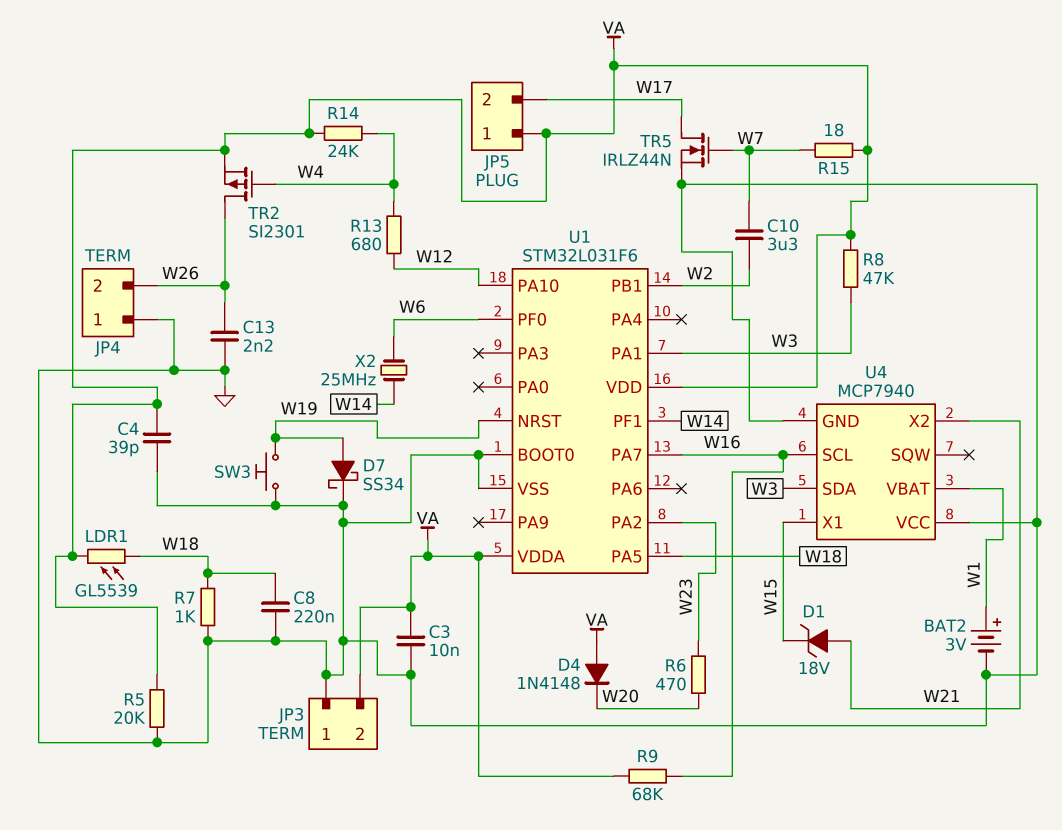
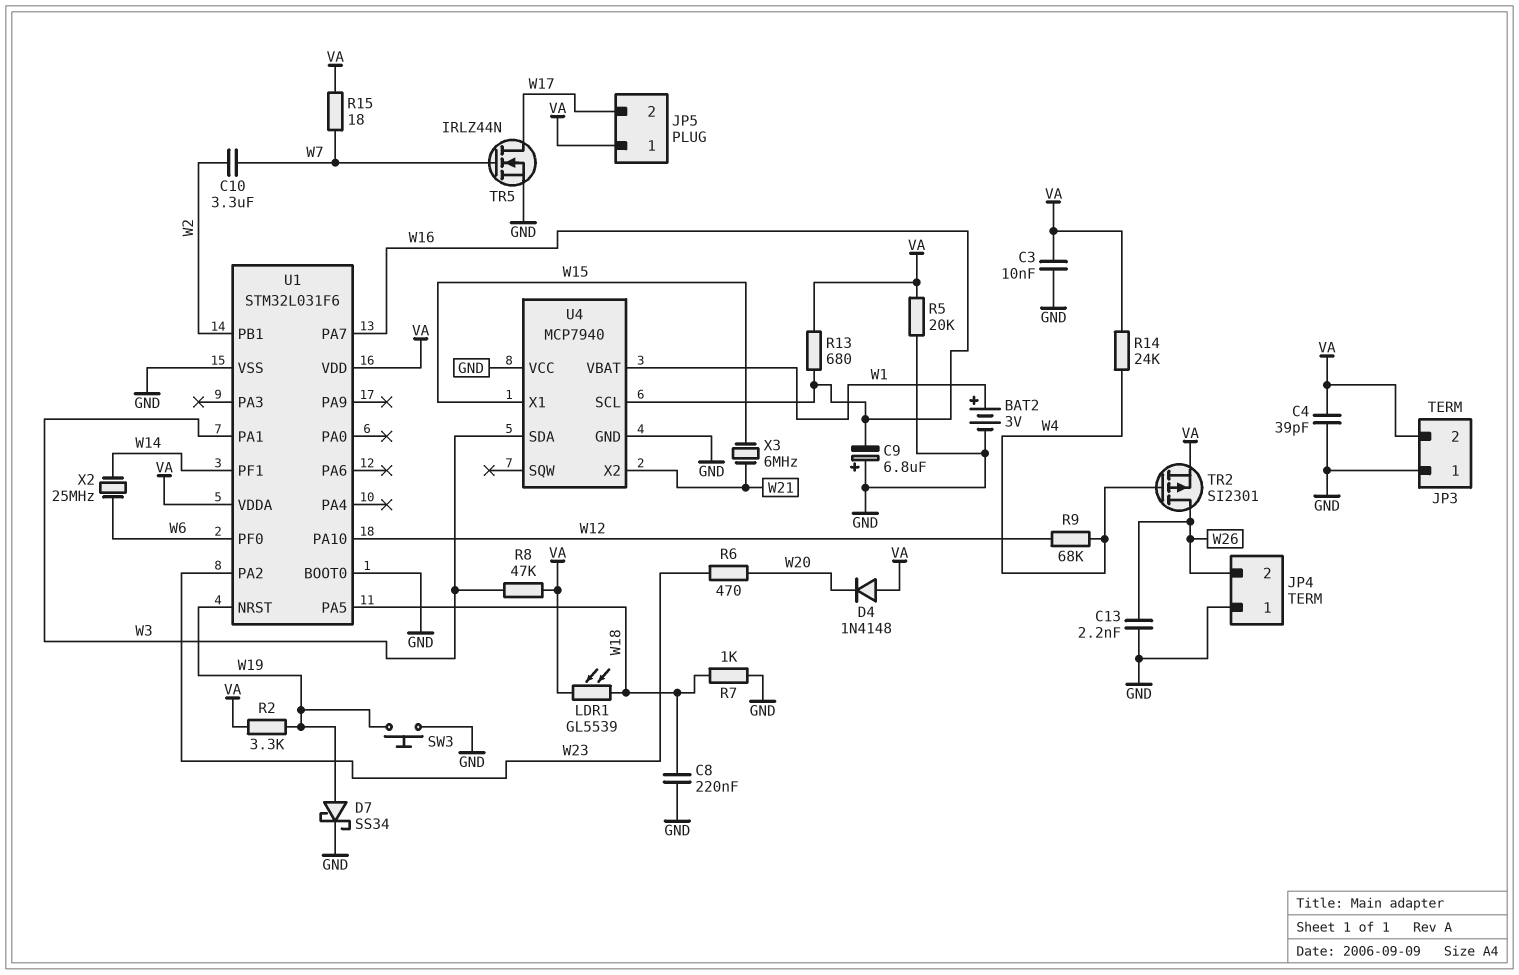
C9: none -> 6.8uF (plus GND, minus W16)
D1: zener 18V (A W21, K W15) -> none
R2: none -> 3.3k (VA, W19)
R9: 68k (VA, W16) -> 68k (W4, W12)
R13: 680 (W4, W12) -> 680 (VA, W16)
X3: none -> 6MHz (W15, W21)

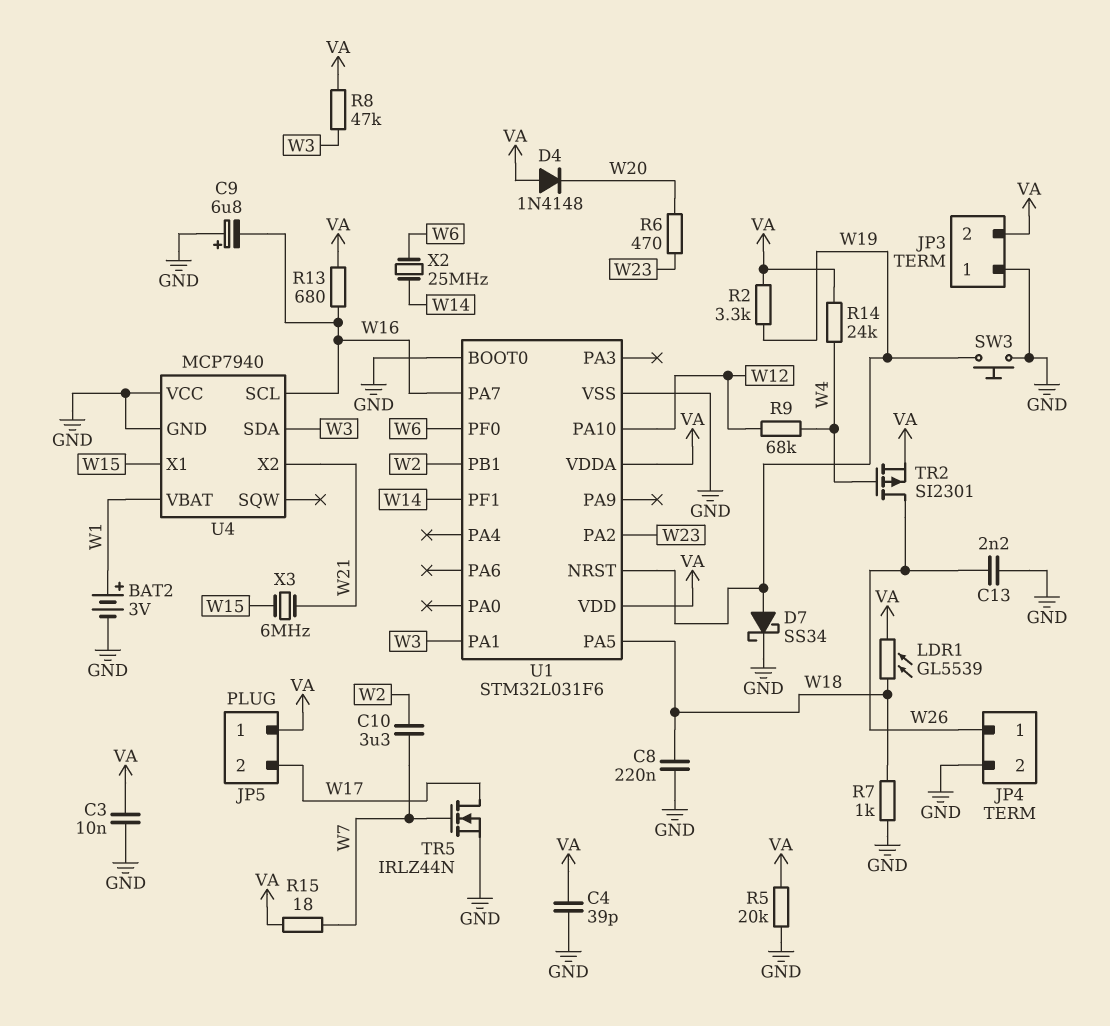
JP4 pin 1: GND -> W26
JP4 pin 2: W26 -> GND

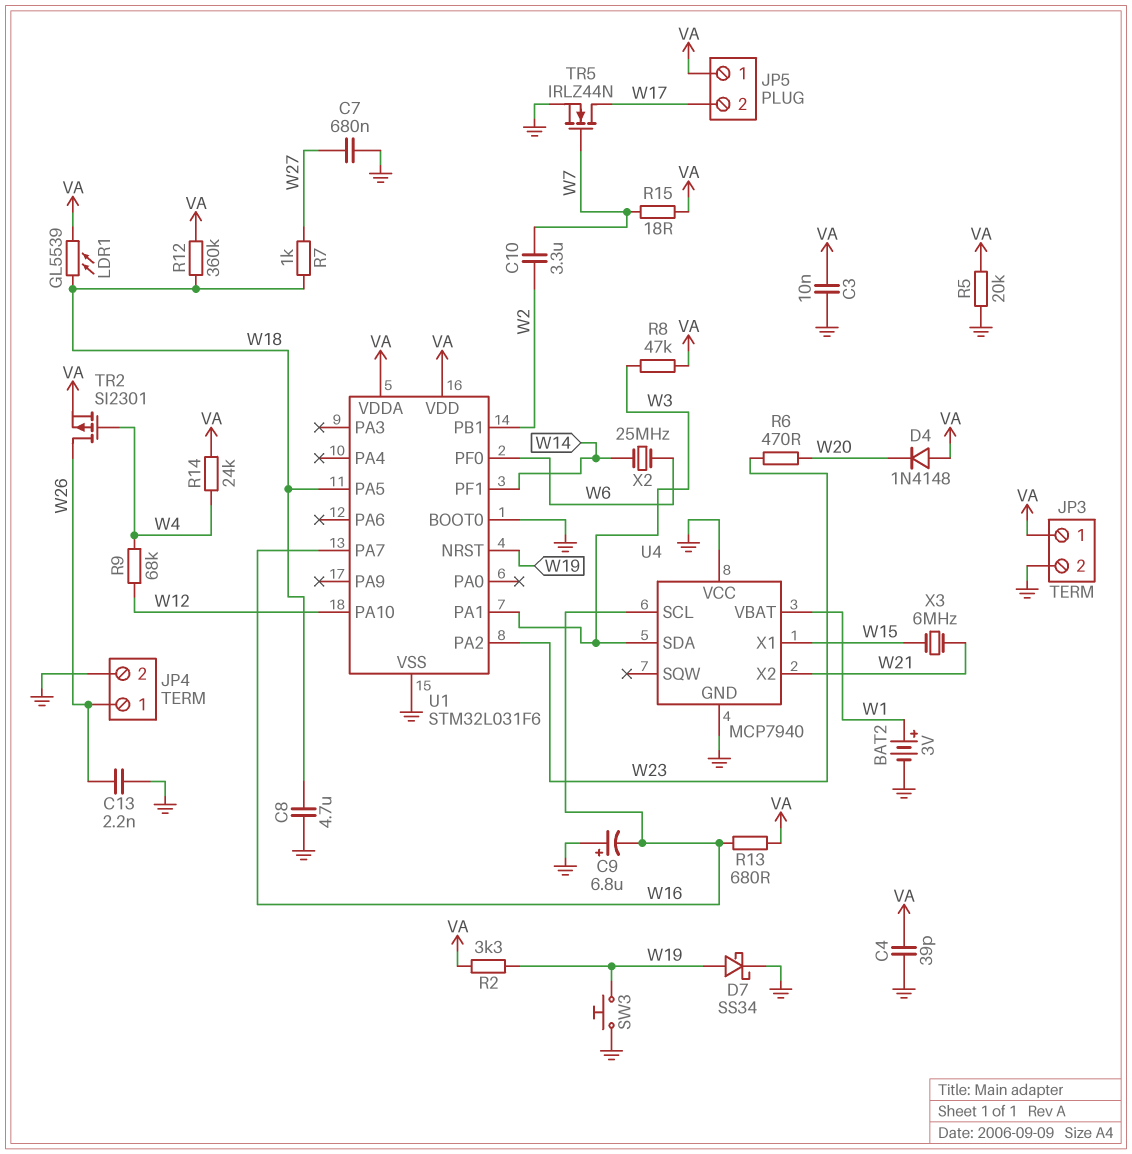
C7: none -> 680nF (GND, W27)
C8: 220nF (GND, W18) -> 4.7uF (GND, W18)
JP3 pin 1: GND -> VA
JP3 pin 2: VA -> GND
R7: 1k (GND, W18) -> 1k (W18, W27)
R12: none -> 360k (VA, W18)

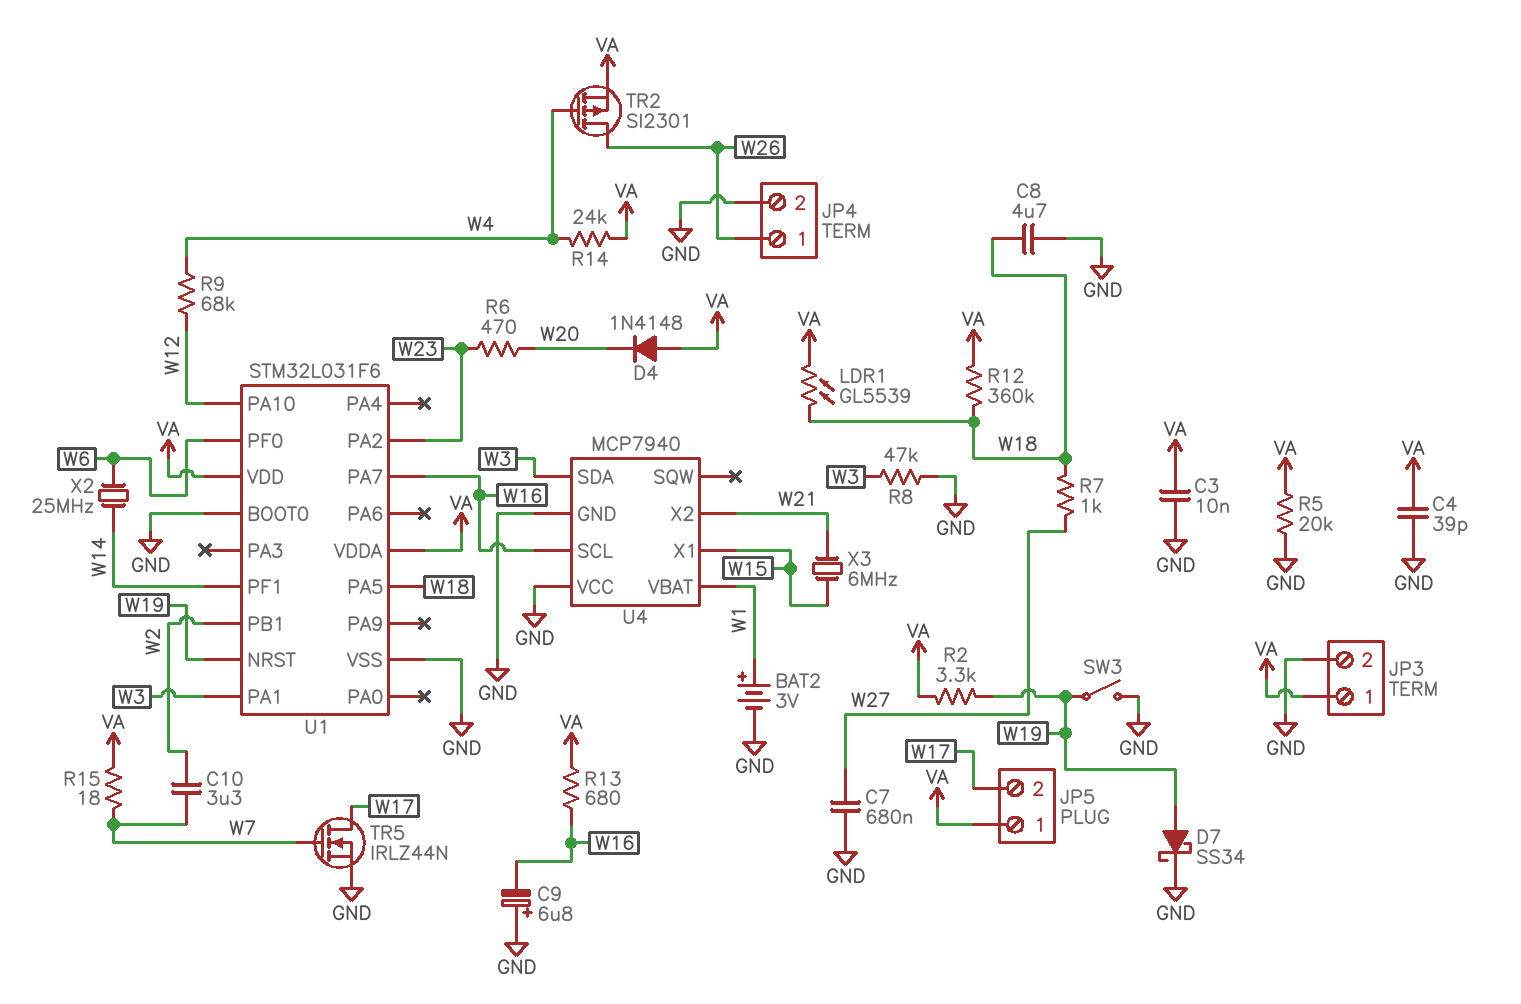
C13: 2.2nF (GND, W26) -> none
R8: 47k (VA, W3) -> 47k (GND, W3)
SW3: button (GND, W19) -> switch (GND, W19)

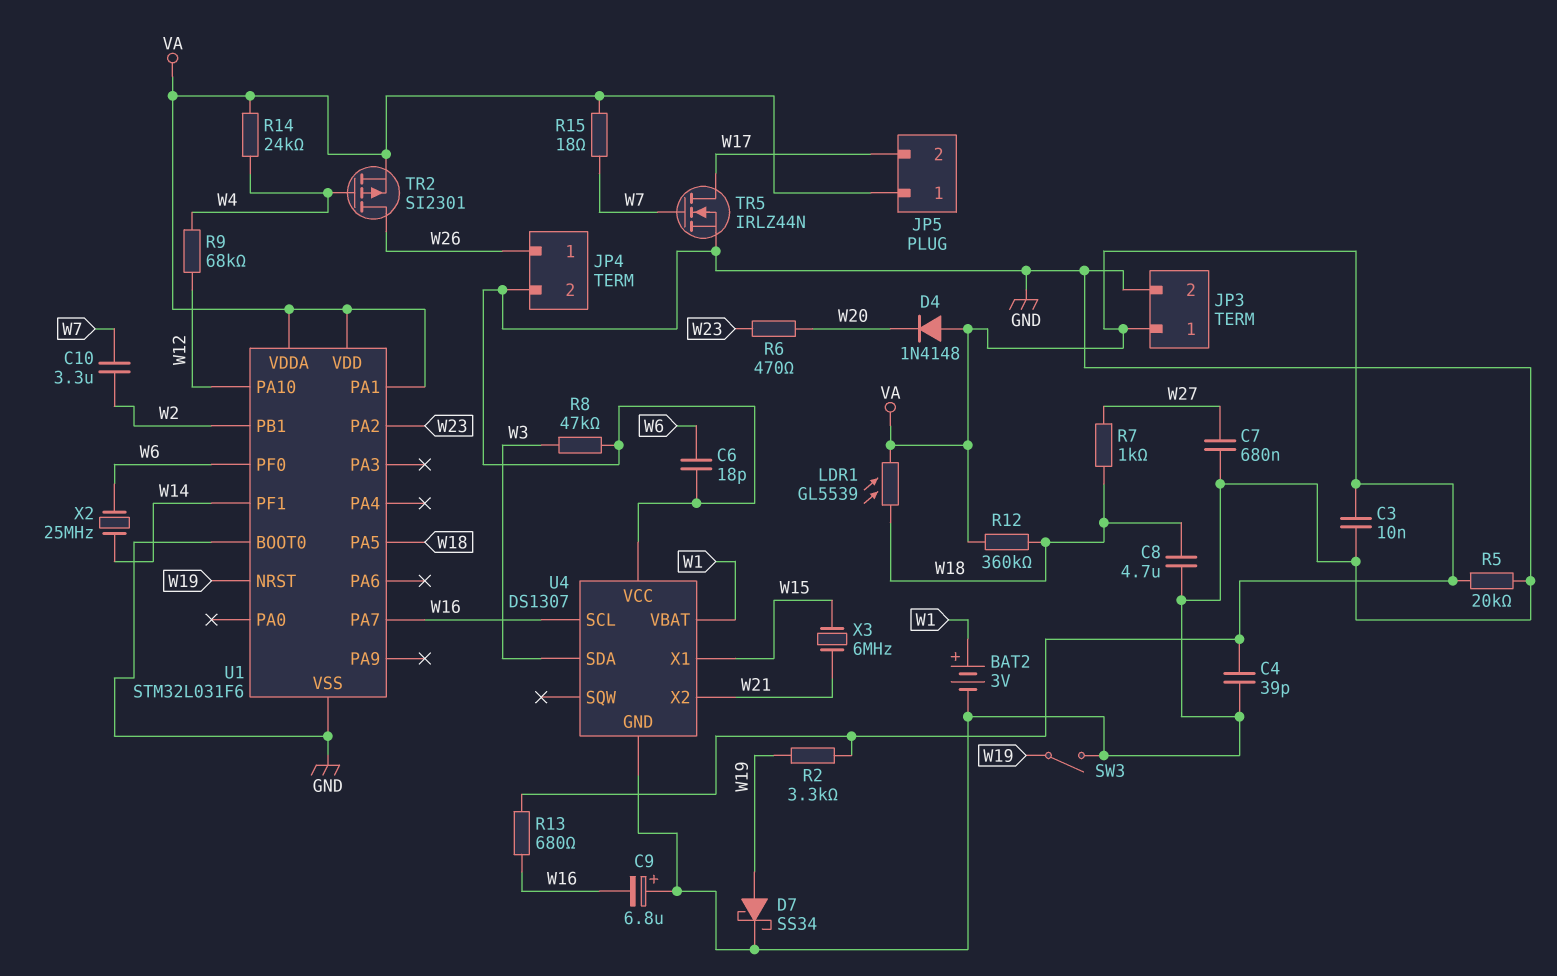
C6: none -> 18pF (GND, W6)
U1 pin PA1: W3 -> VA
U4: MCP7940 -> DS1307

